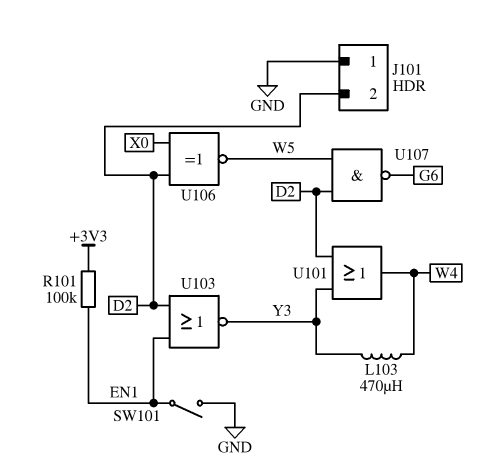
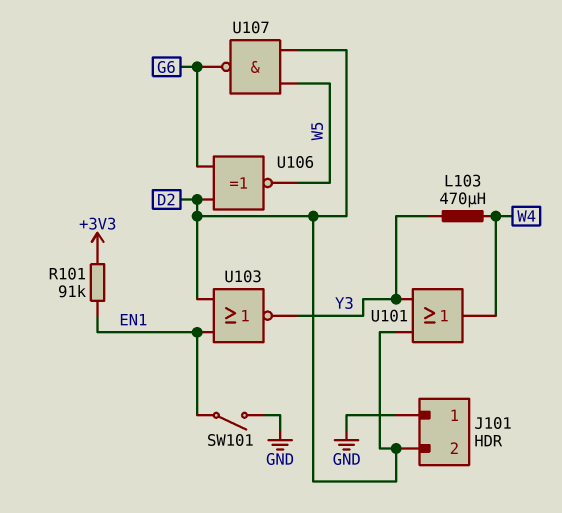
R101: 100k (+3V3, EN1) -> 91k (+3V3, EN1)
U106: XNOR (in D2, in X0, out W5) -> XNOR (in D2, in G6, out W5)

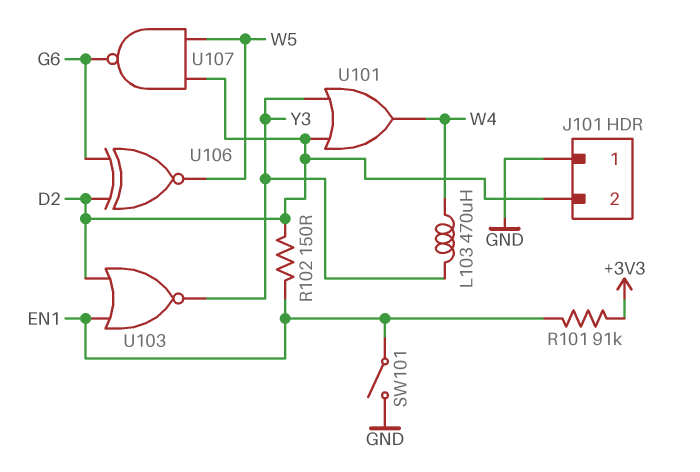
R102: none -> 150 (D2, EN1)

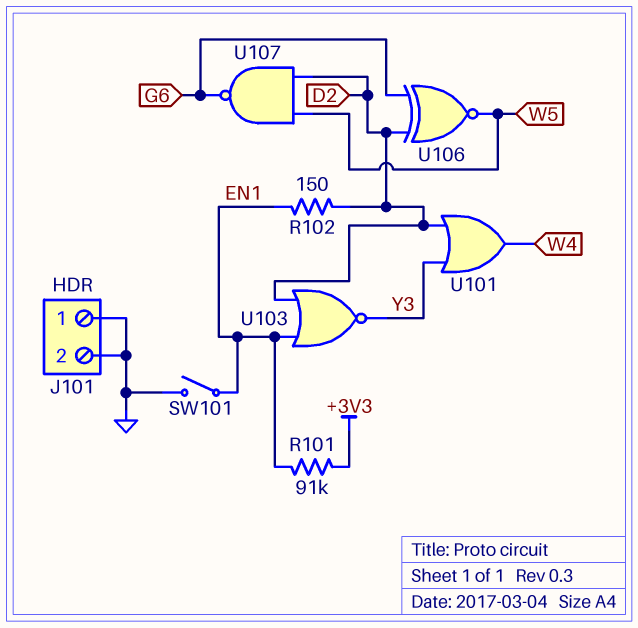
J101 pin 2: D2 -> GND
L103: 470uH (W4, Y3) -> none

